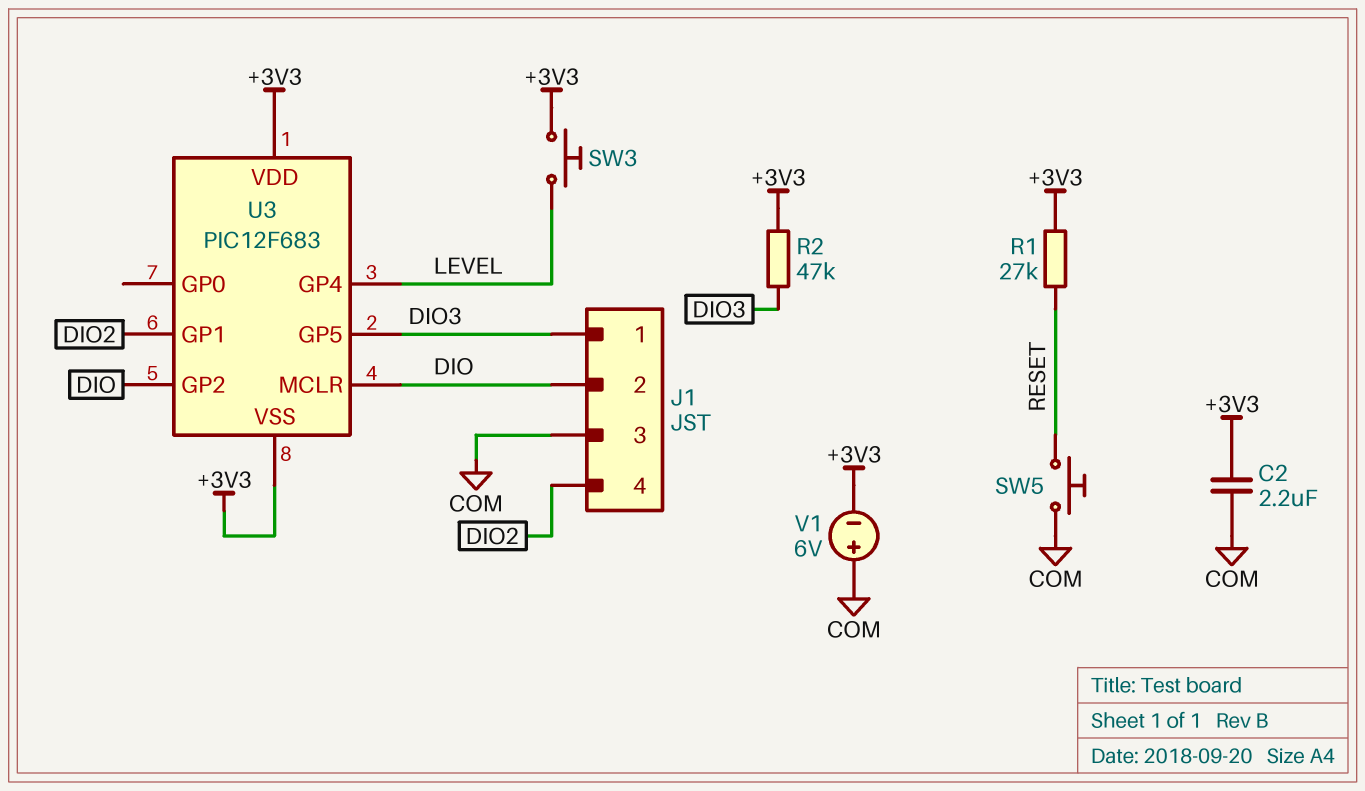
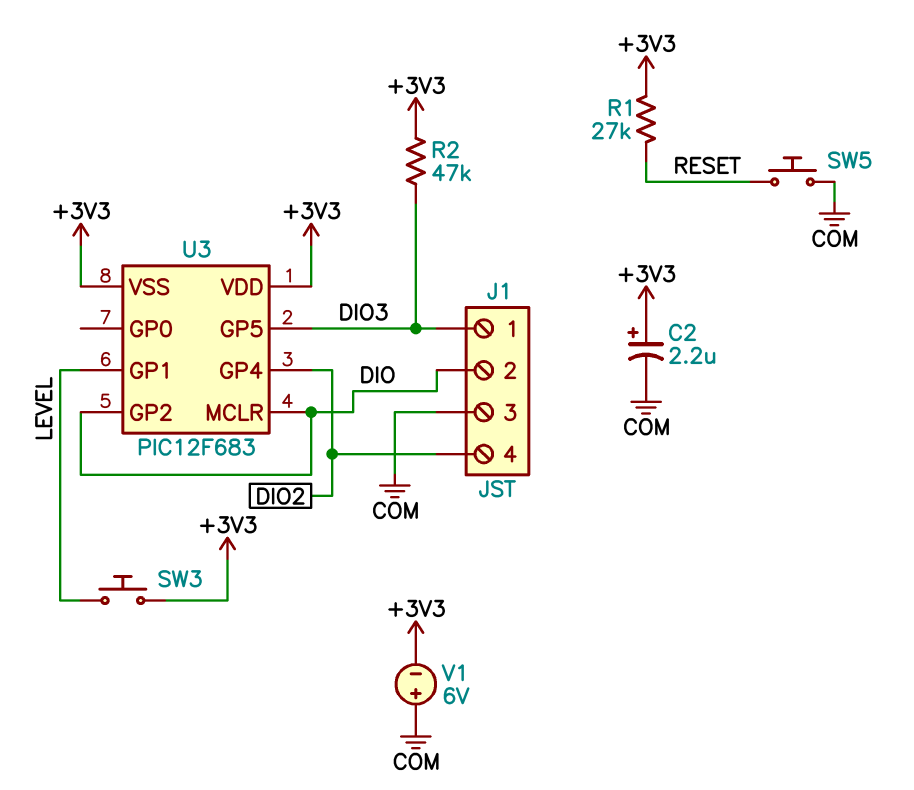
C2: 2.2uF (+3V3, COM) -> 2.2uF (plus +3V3, minus COM)
U3 pin GP1: DIO2 -> LEVEL
U3 pin GP4: LEVEL -> DIO2

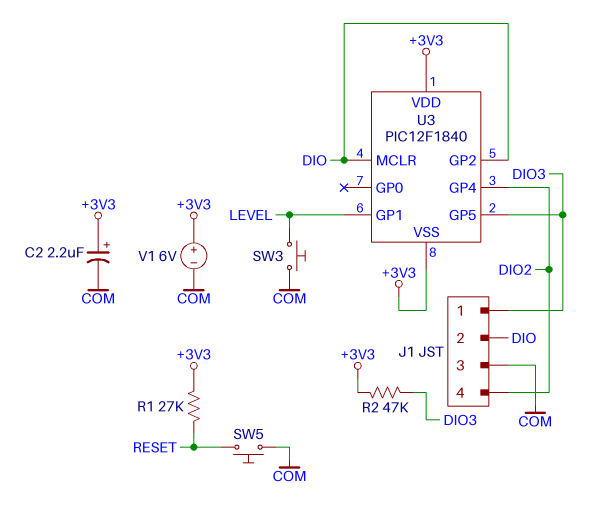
SW3: button (+3V3, LEVEL) -> button (COM, LEVEL)
U3: PIC12F683 -> PIC12F1840
V1: 6V (plus COM, minus +3V3) -> 6V (plus +3V3, minus COM)

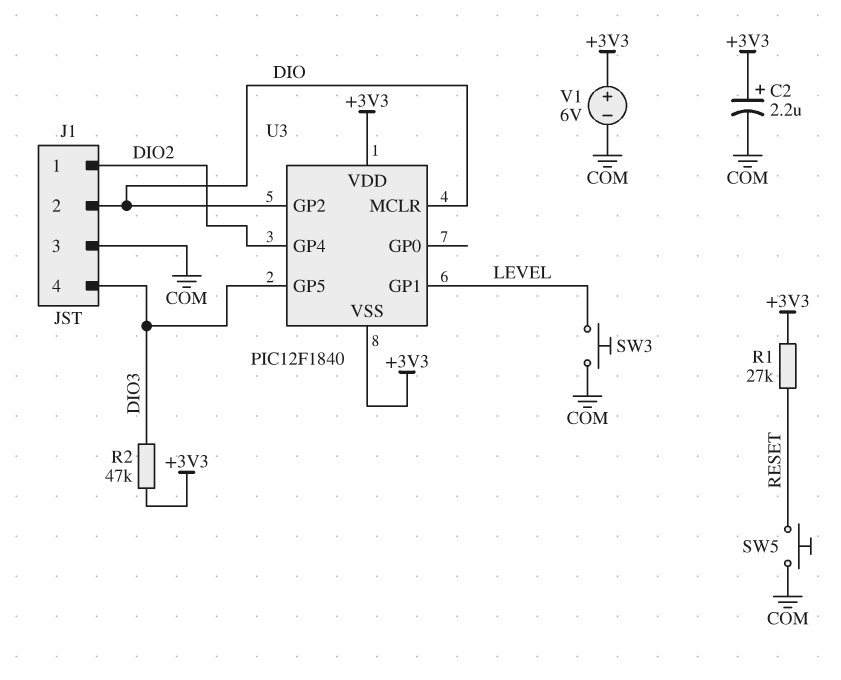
J1 pin 1: DIO3 -> DIO2
J1 pin 4: DIO2 -> DIO3

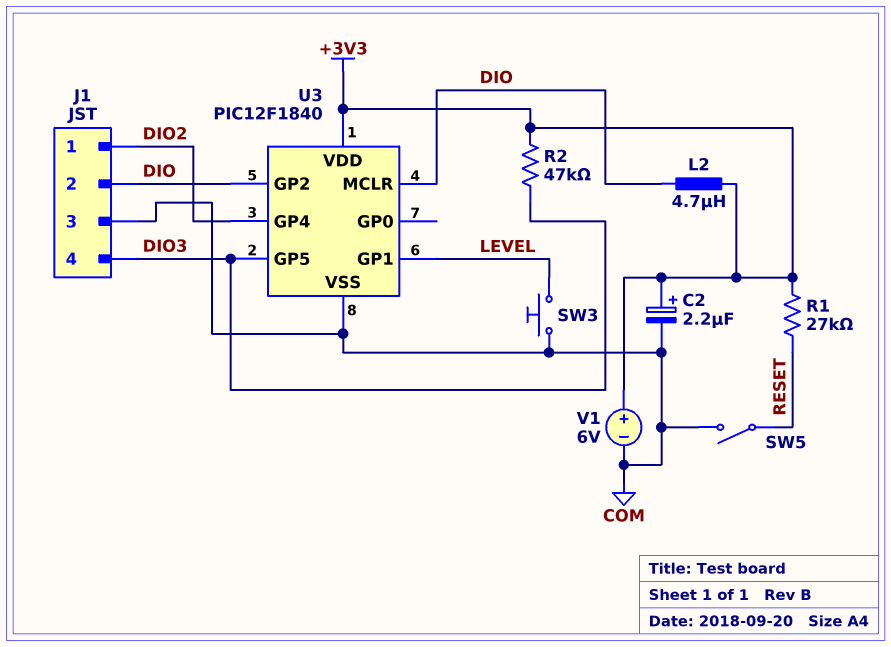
L2: none -> 4.7uH (+3V3, DIO)
SW5: button (COM, RESET) -> switch (COM, RESET)
U3 pin VSS: +3V3 -> COM

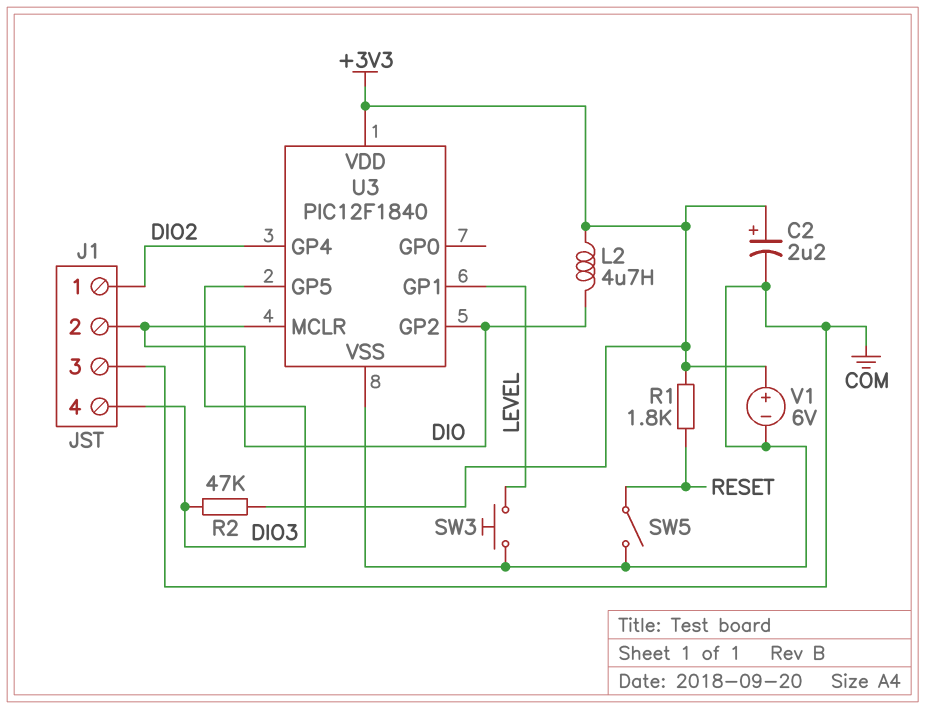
R1: 27k (+3V3, RESET) -> 1.8k (+3V3, RESET)

